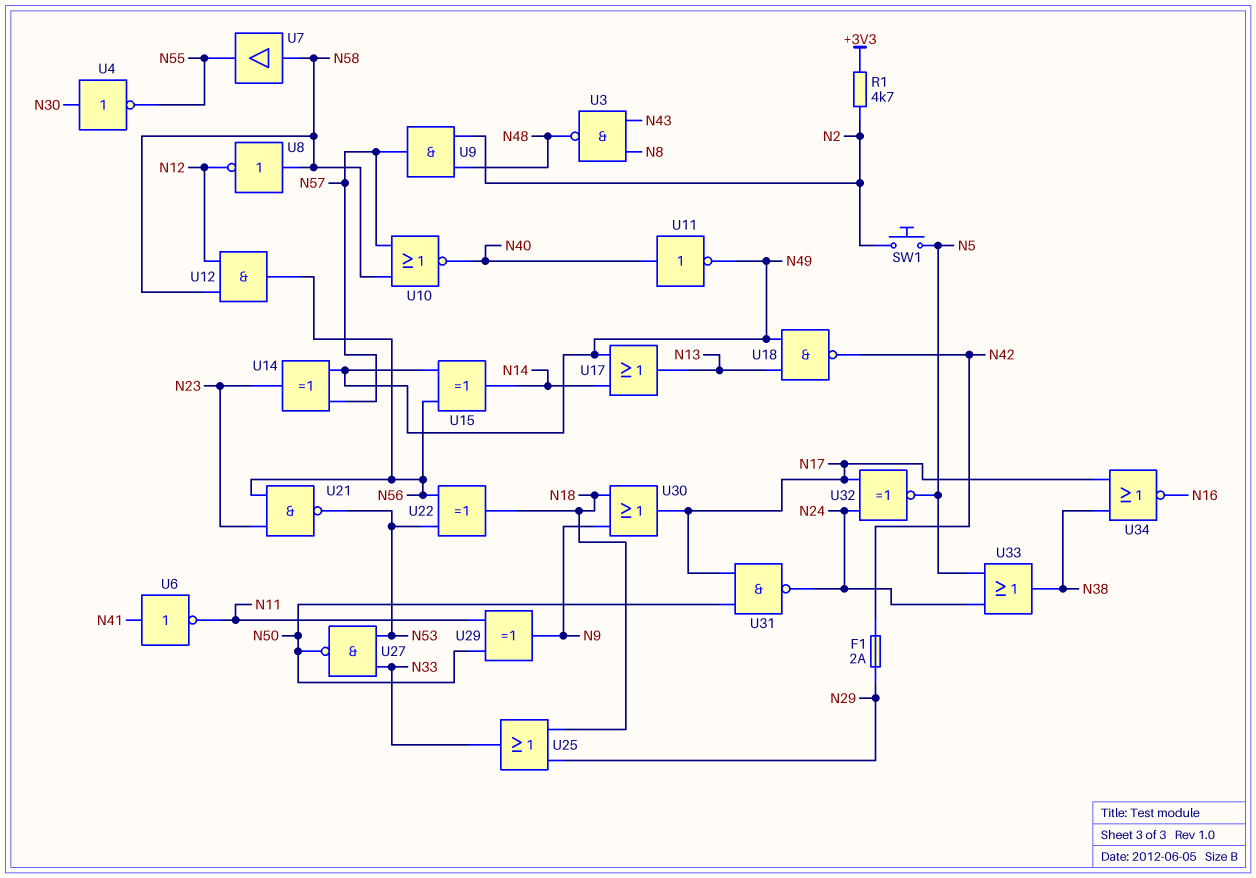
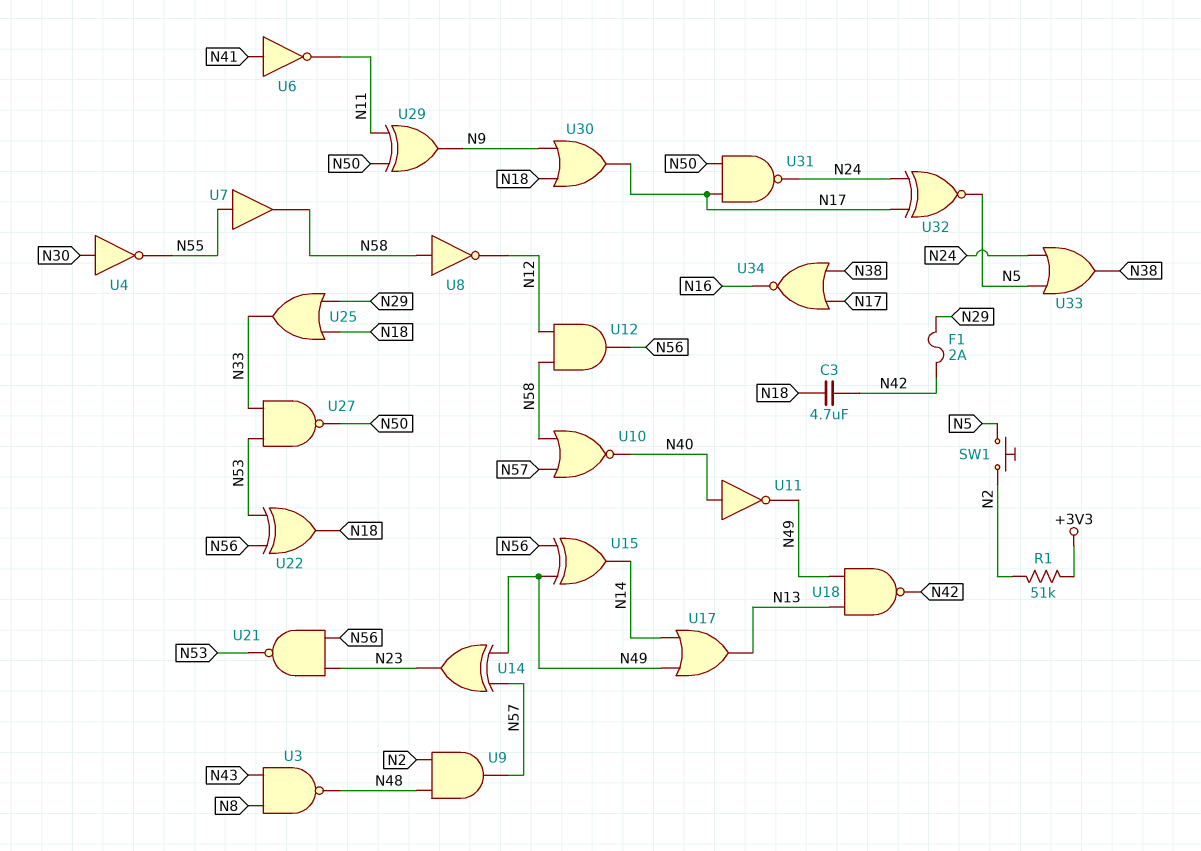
C3: none -> 4.7uF (N18, N42)
R1: 4.7k (+3V3, N2) -> 51k (+3V3, N2)
U7: buffer (in N58, out N55) -> buffer (in N55, out N58)

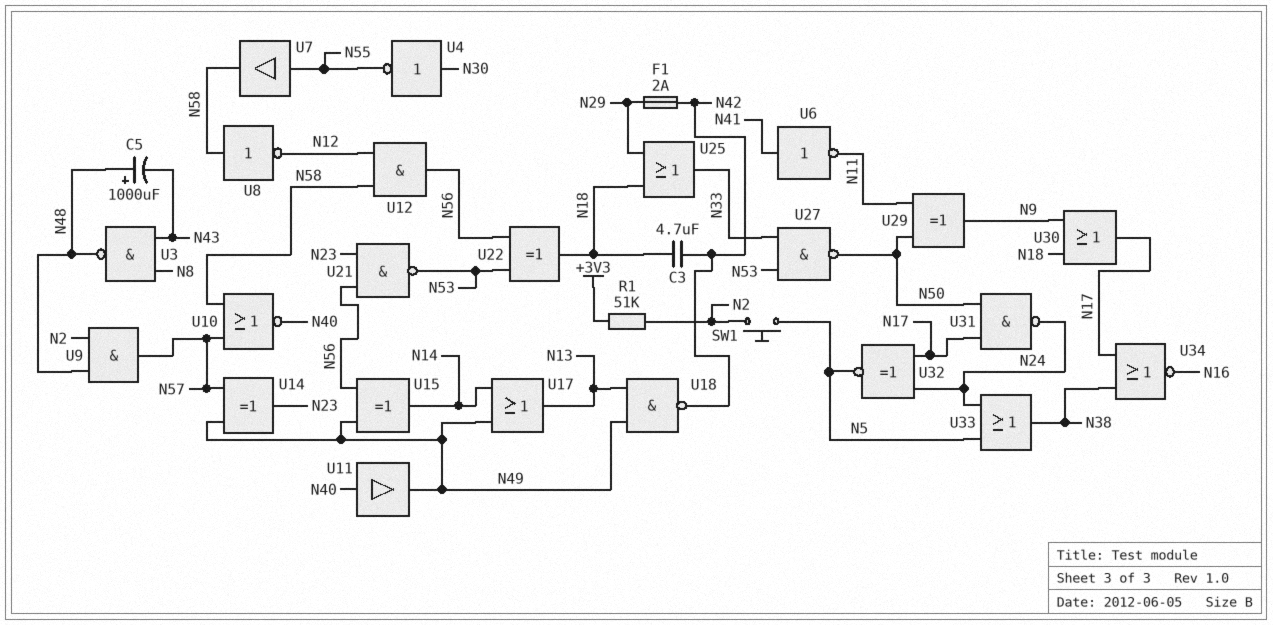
C5: none -> 1000uF (plus N48, minus N43)
U11: NOT (in N40, out N49) -> buffer (in N40, out N49)

